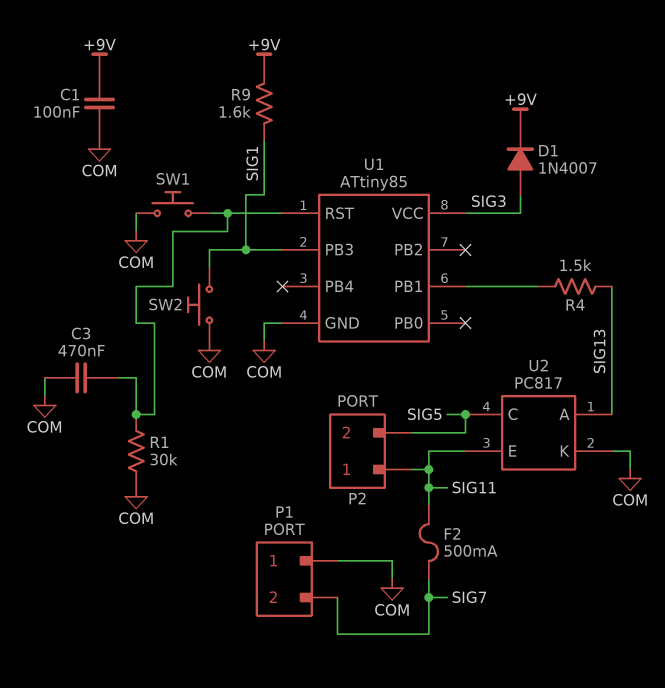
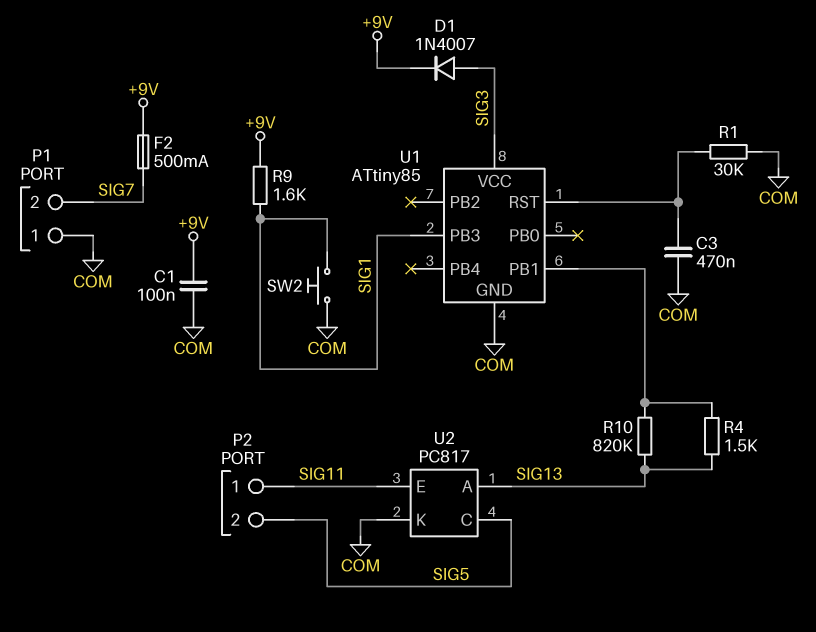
F2: 500mA (SIG7, SIG11) -> 500mA (+9V, SIG7)
R10: none -> 820k (SIG13, U1/PB1)
SW1: button (COM, U1/RST) -> none

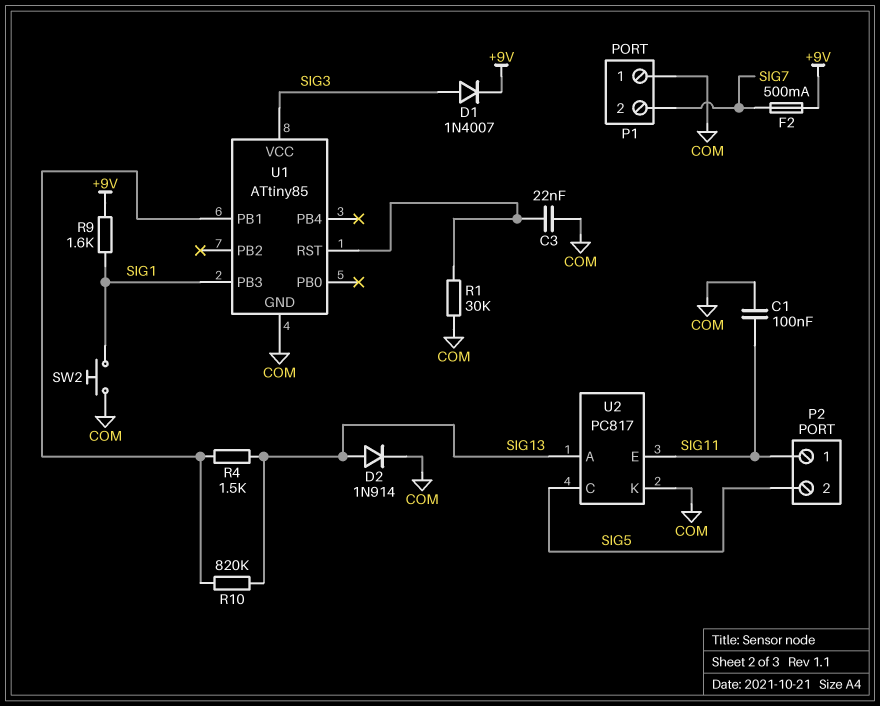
C1: 100nF (+9V, COM) -> 100nF (COM, SIG11)
C3: 470nF (COM, U1/RST) -> 22nF (COM, U1/RST)
D2: none -> diode 1N914 (A SIG13, K COM)

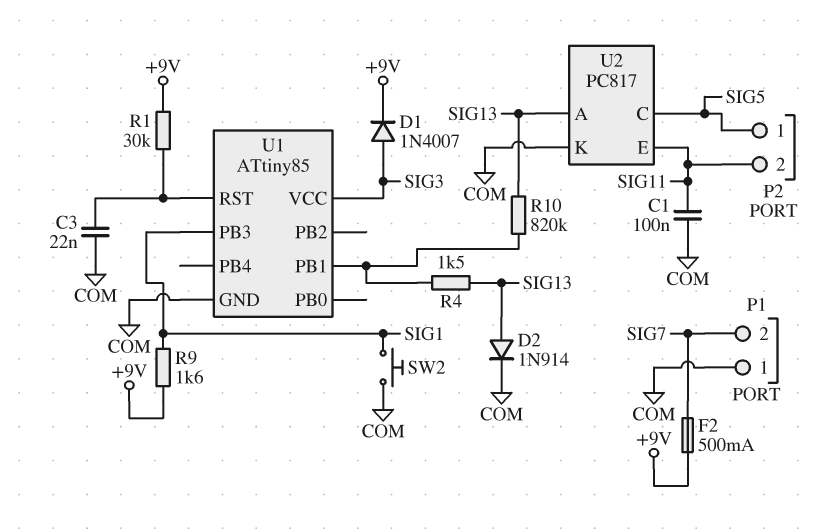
P2 pin 1: SIG11 -> SIG5
P2 pin 2: SIG5 -> SIG11
R1: 30k (COM, U1/RST) -> 30k (+9V, U1/RST)

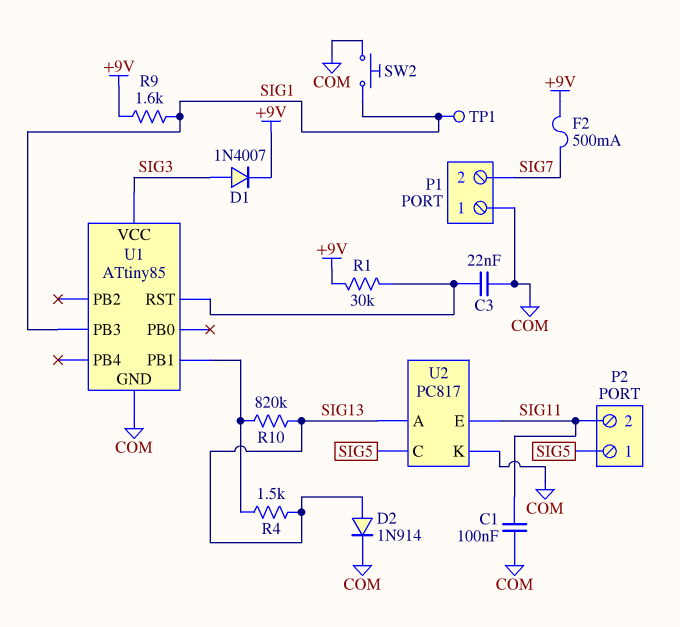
TP1: none -> test point (SIG1)

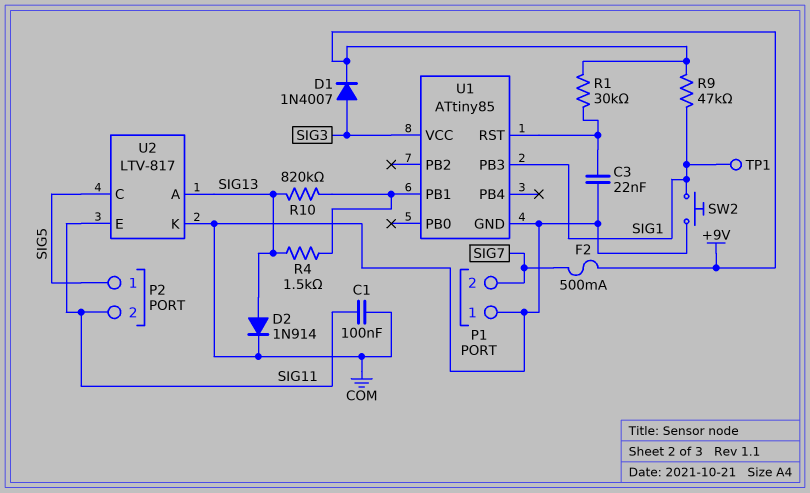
R9: 1.6k (+9V, SIG1) -> 47k (+9V, SIG1)
U2: PC817 -> LTV-817

